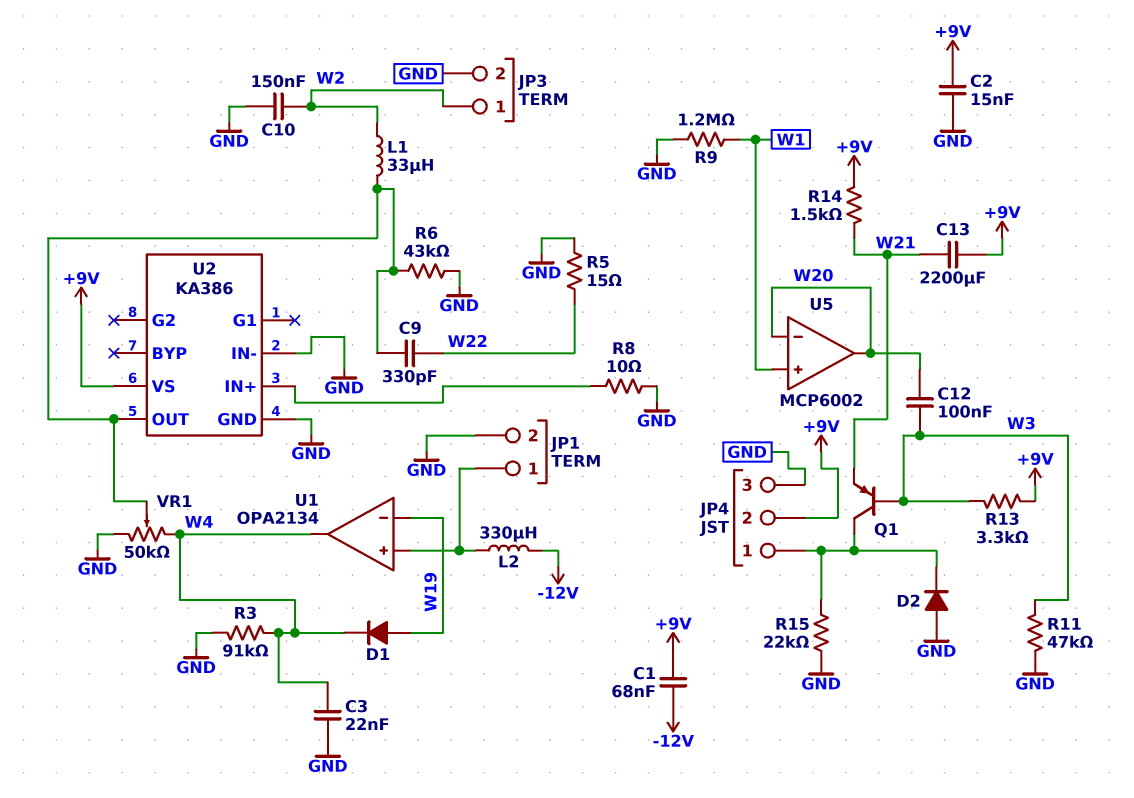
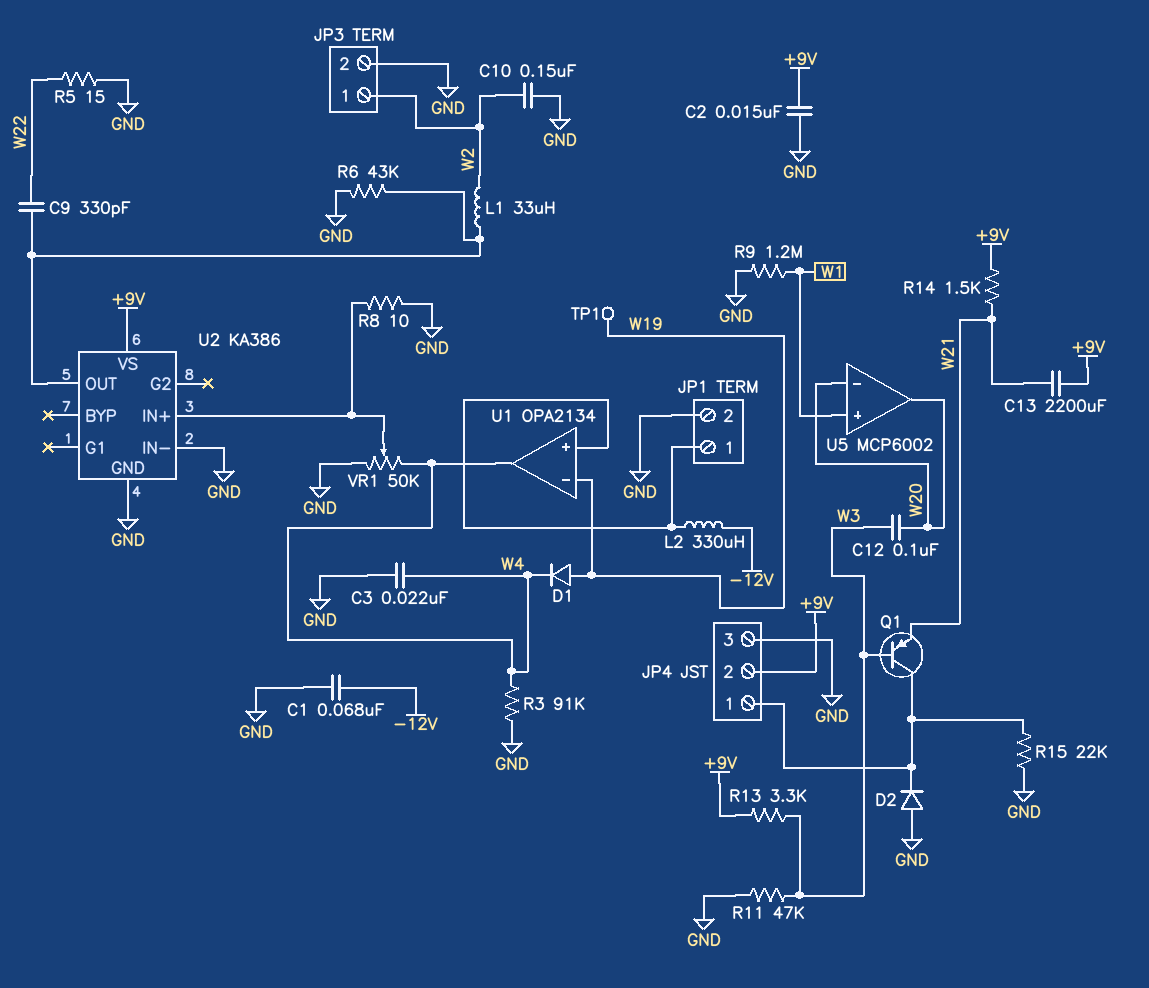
C1: 68nF (+9V, -12V) -> 68nF (-12V, GND)
TP1: none -> test point (W19)
VR1: 50k (GND, W4, wiper U2/OUT) -> 50k (GND, W4, wiper U2/IN+)

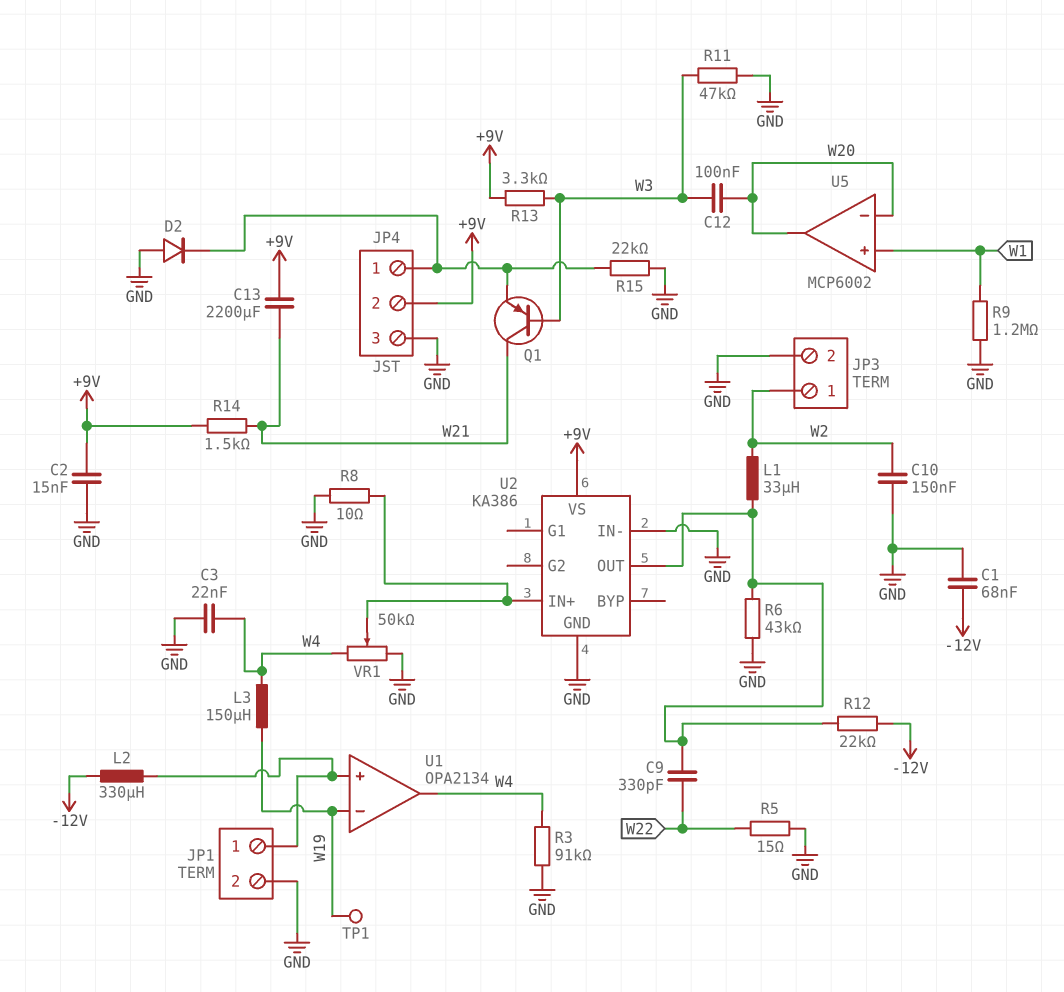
D1: diode (A W19, K W4) -> none
L3: none -> 150uH (W4, W19)
Q1: PNP (B W3, C JP4/1, E W21) -> PNP (B W3, C W21, E JP4/1)
R12: none -> 22k (-12V, U2/OUT)

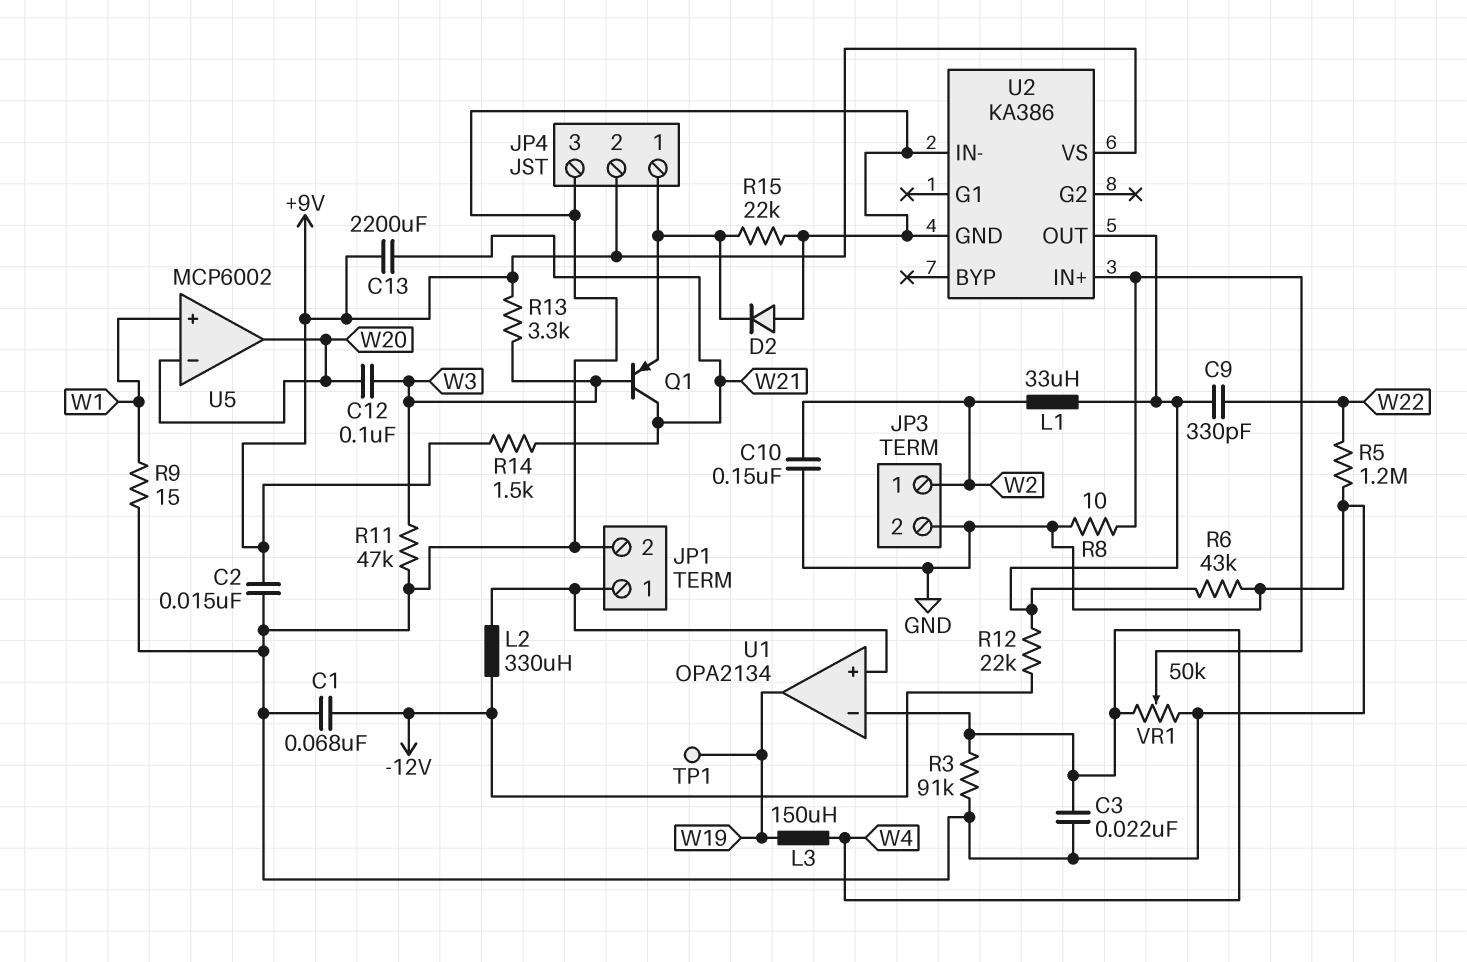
R5: 15 (GND, W22) -> 1.2M (GND, W22)
R9: 1.2M (GND, W1) -> 15 (GND, W1)
U1 pin in-: W19 -> W4
U1 pin out: W4 -> W19

